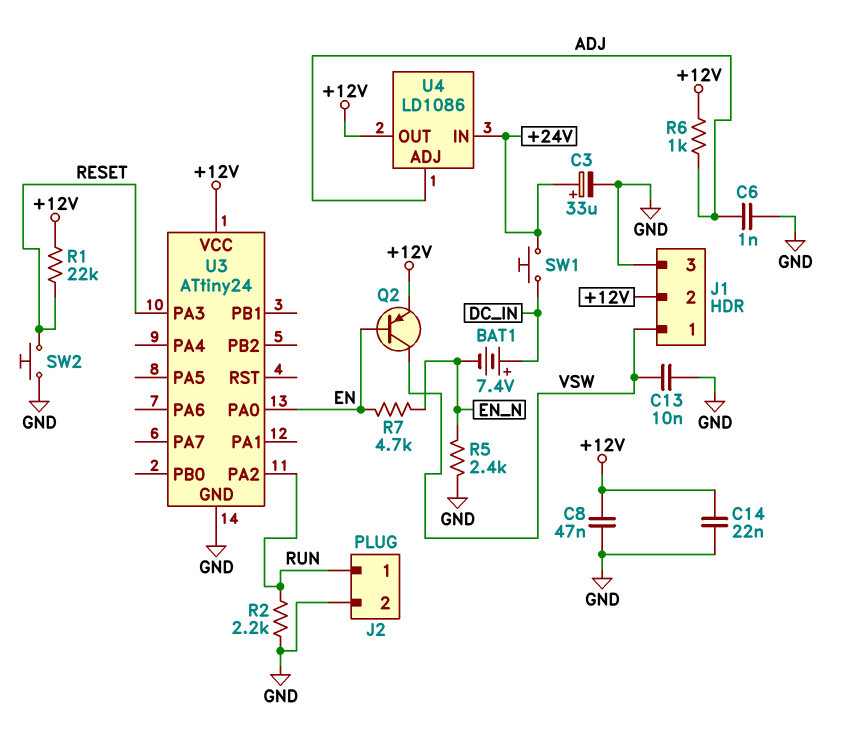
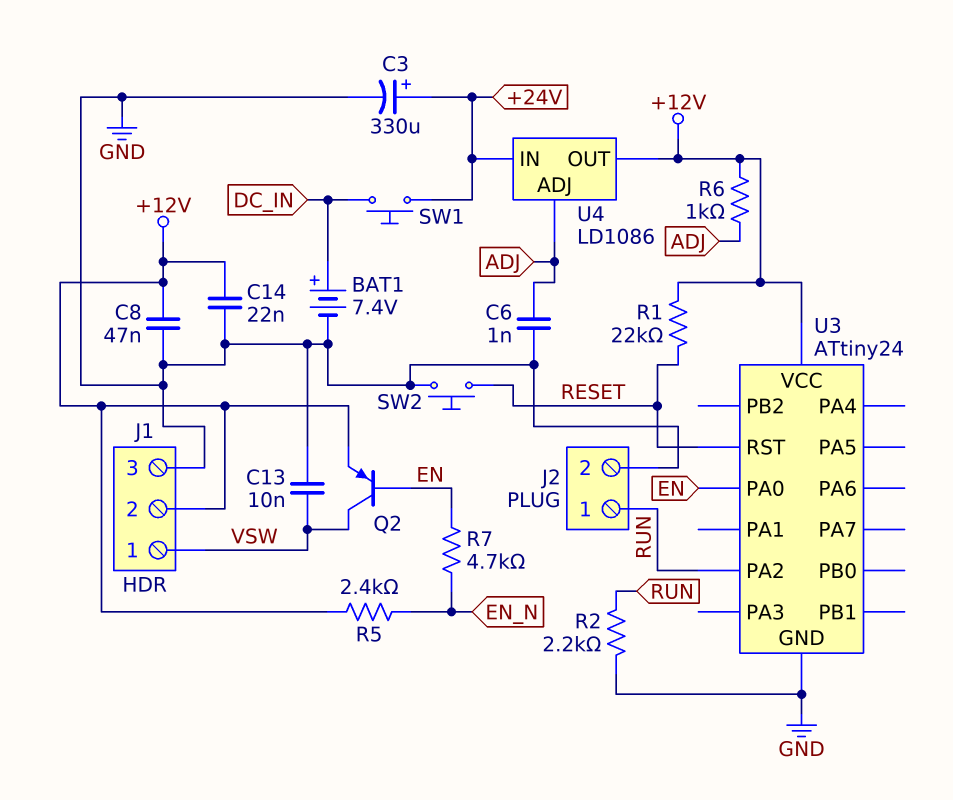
BAT1: 7.4V (plus DC_IN, minus EN_N) -> 7.4V (plus DC_IN, minus GND)
C3: 33uF (plus +24V, minus GND) -> 330uF (plus +24V, minus GND)
R5: 2.4k (EN_N, GND) -> 2.4k (+12V, EN_N)
U3 pin PA3: RESET -> none
U3 pin RST: none -> RESET

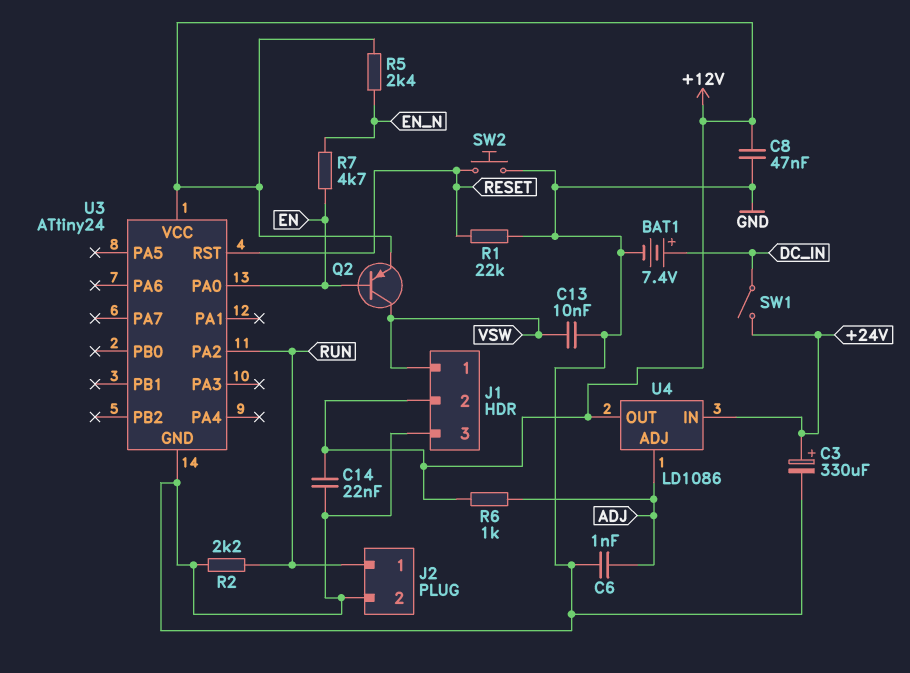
R1: 22k (+12V, RESET) -> 22k (GND, RESET)
SW1: button (+24V, DC_IN) -> switch (+24V, DC_IN)

